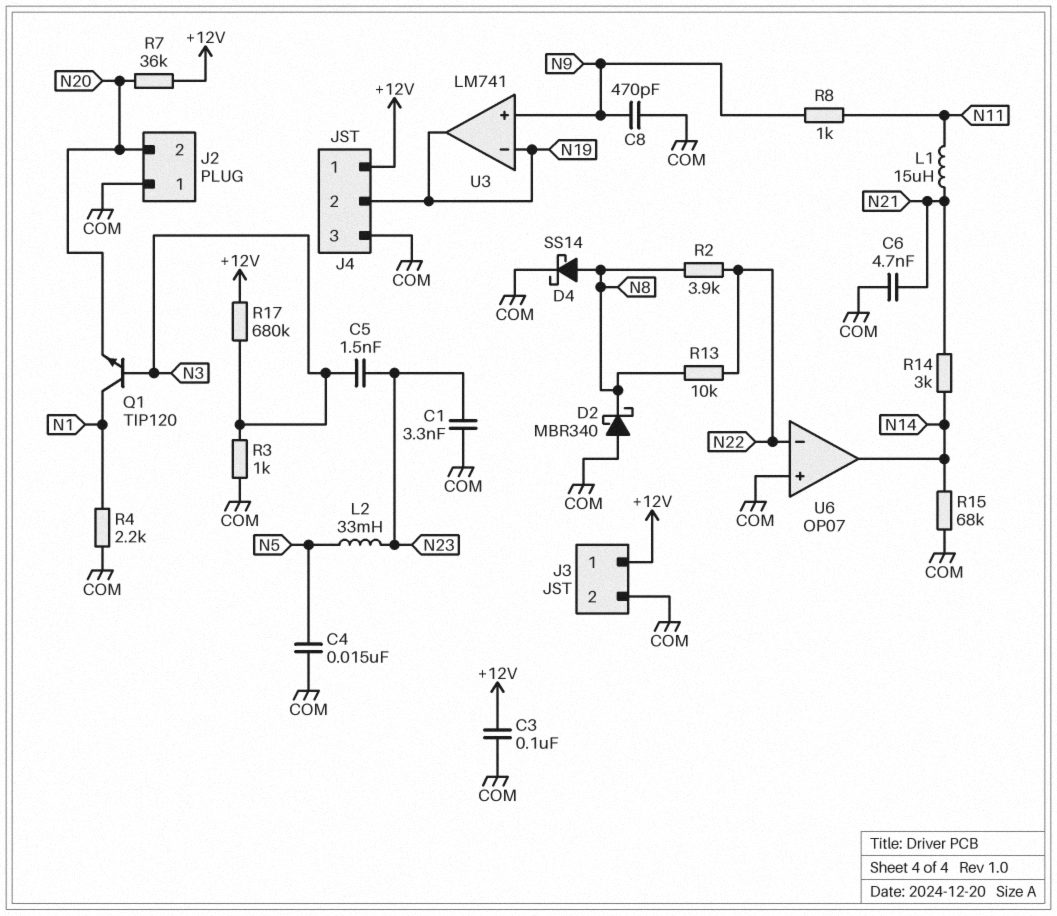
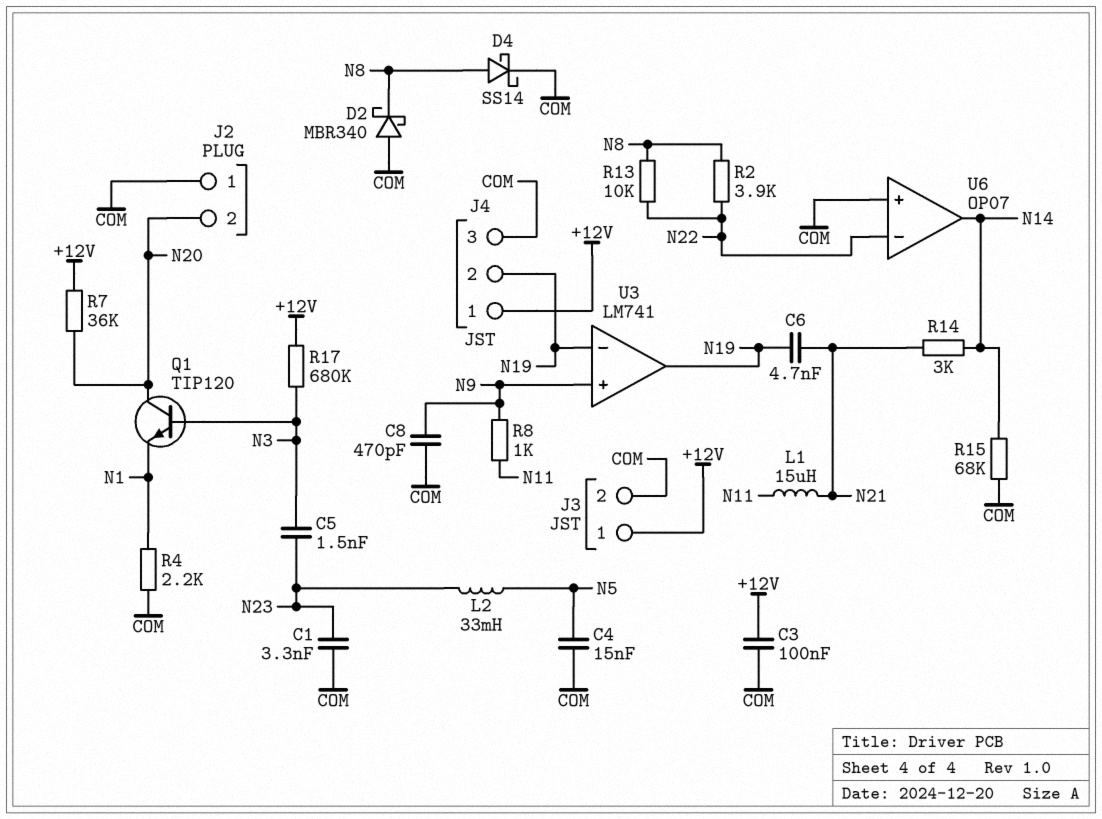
C6: 4.7nF (COM, N21) -> 4.7nF (N19, N21)
Q1: NPN TIP120 (B N3, C N1, E N20) -> NPN TIP120 (B N3, C N20, E N1)
R3: 1k (COM, N3) -> none

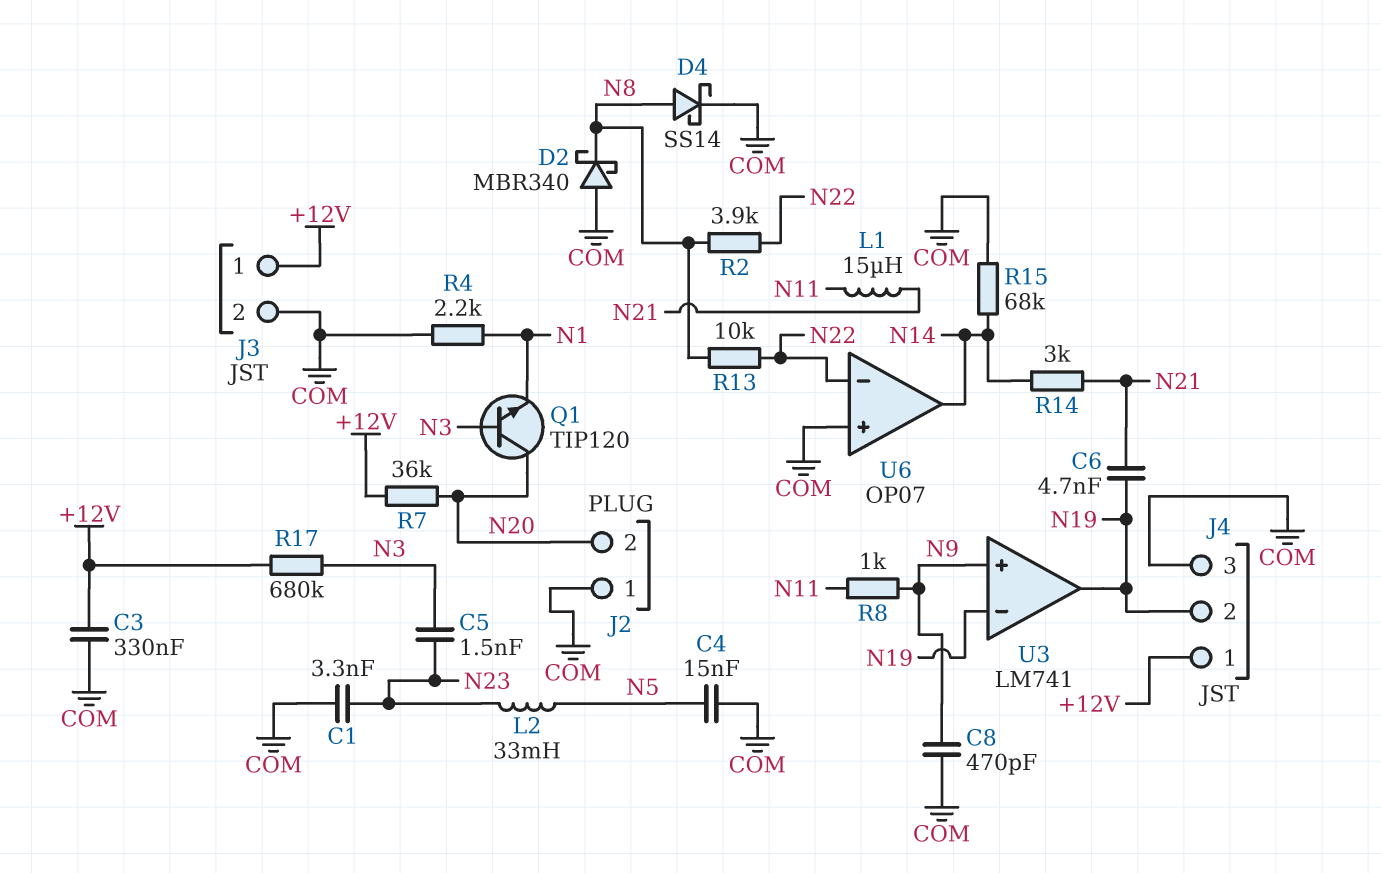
C3: 100nF (+12V, COM) -> 330nF (+12V, COM)

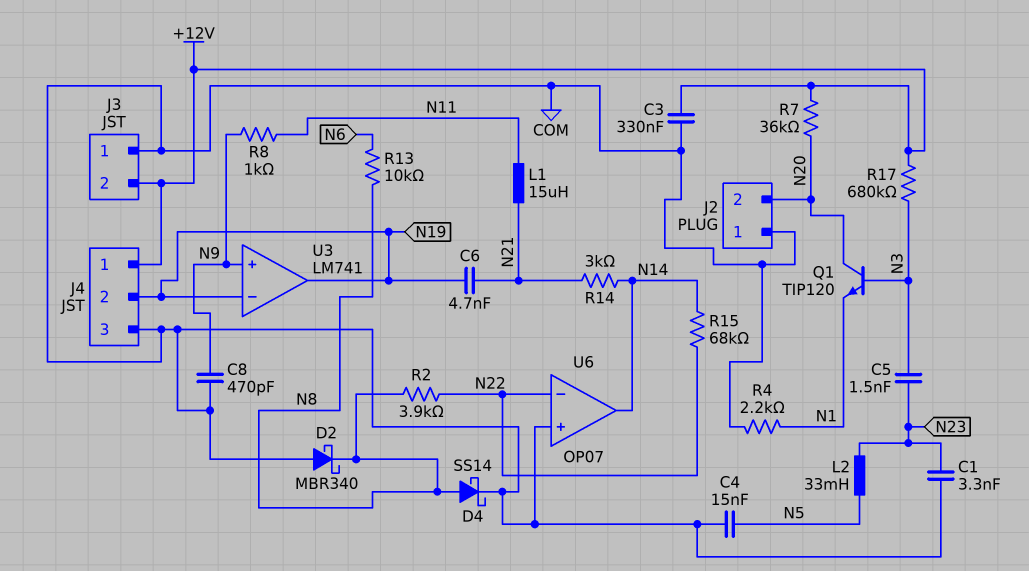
J3 pin 1: +12V -> COM
J3 pin 2: COM -> +12V
R13: 10k (N8, N22) -> 10k (N6, N8)
R15: 68k (COM, N14) -> 68k (N14, N22)

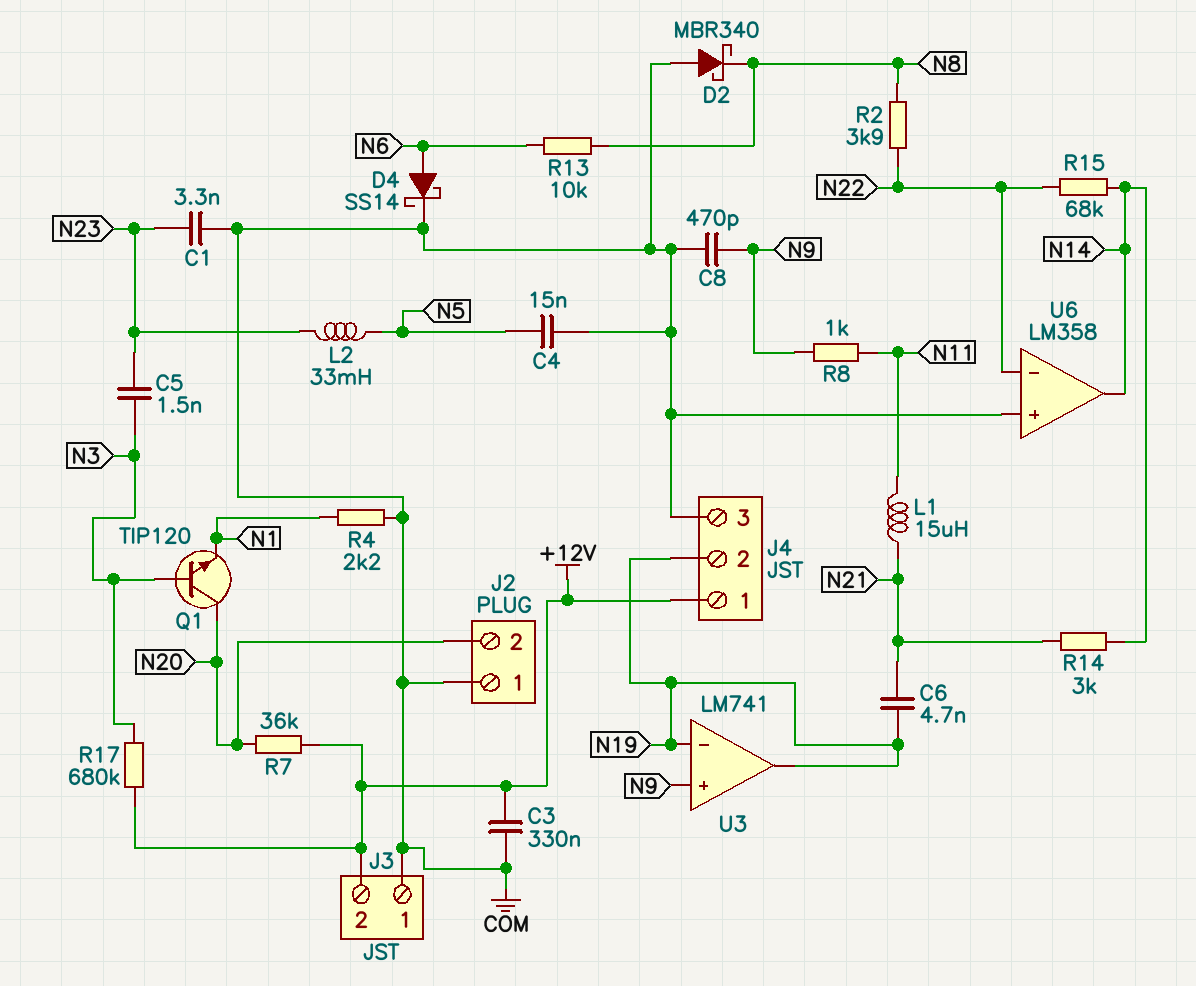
D4: schottky SS14 (A N8, K COM) -> schottky SS14 (A N6, K COM)
U6: OP07 -> LM358

